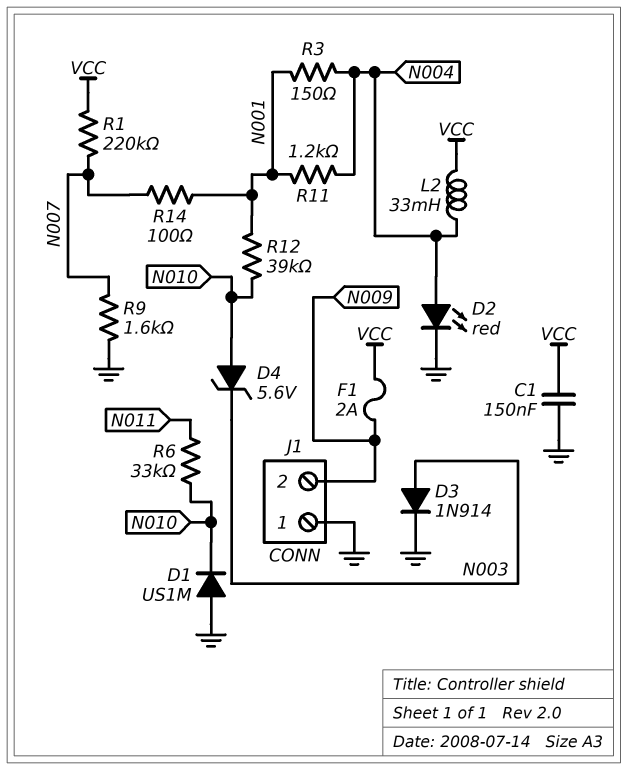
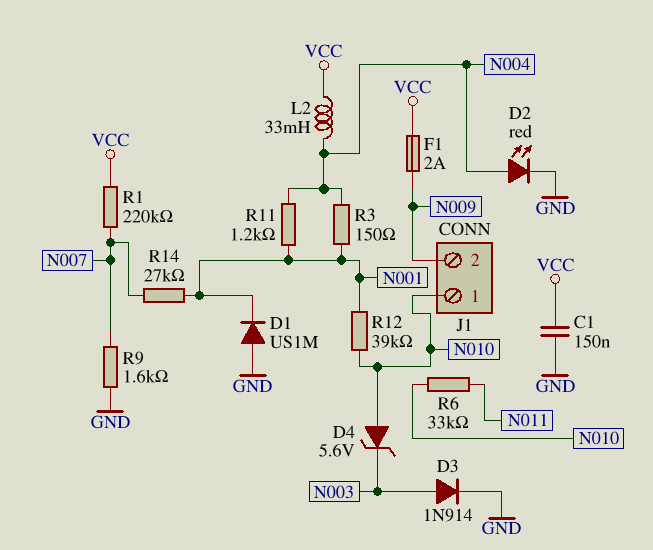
D1: diode US1M (A GND, K N010) -> diode US1M (A GND, K N001)
J1 pin 1: GND -> N010
R14: 100 (N001, N007) -> 27k (N001, N007)

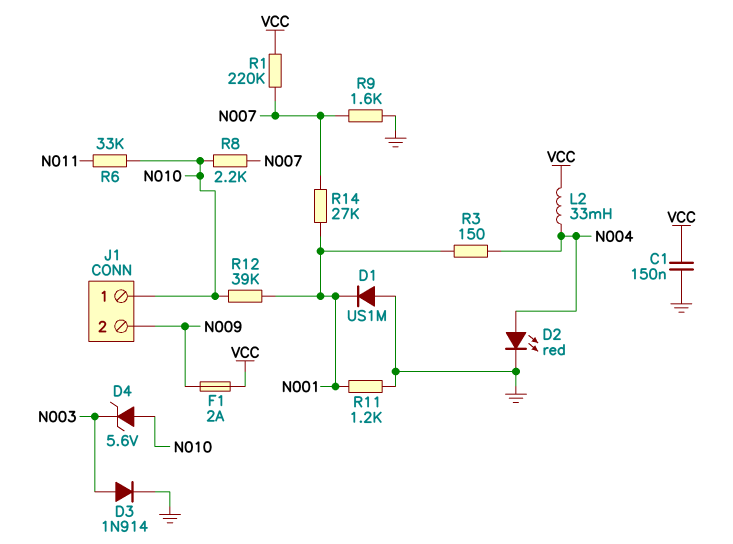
R8: none -> 2.2k (N007, N010)
R11: 1.2k (N001, N004) -> 1.2k (GND, N001)

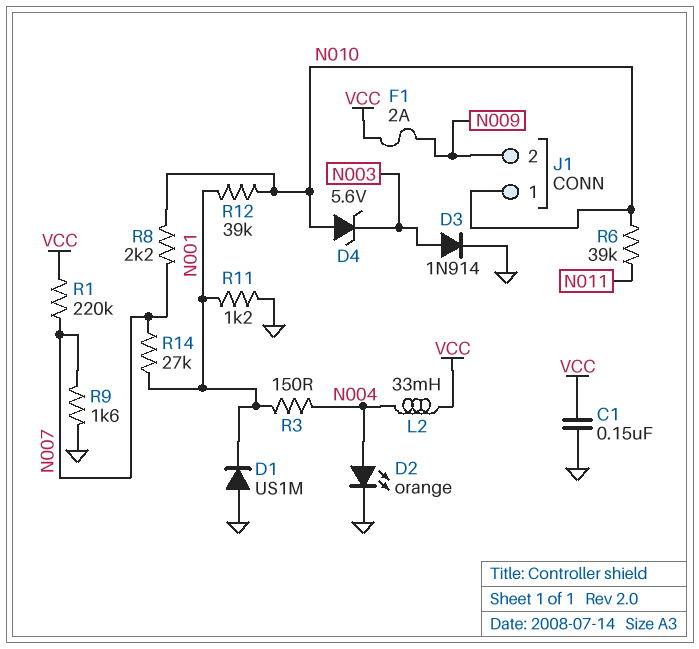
D2: LED red (A N004, K GND) -> LED orange (A N004, K GND)
R6: 33k (N010, N011) -> 39k (N010, N011)

